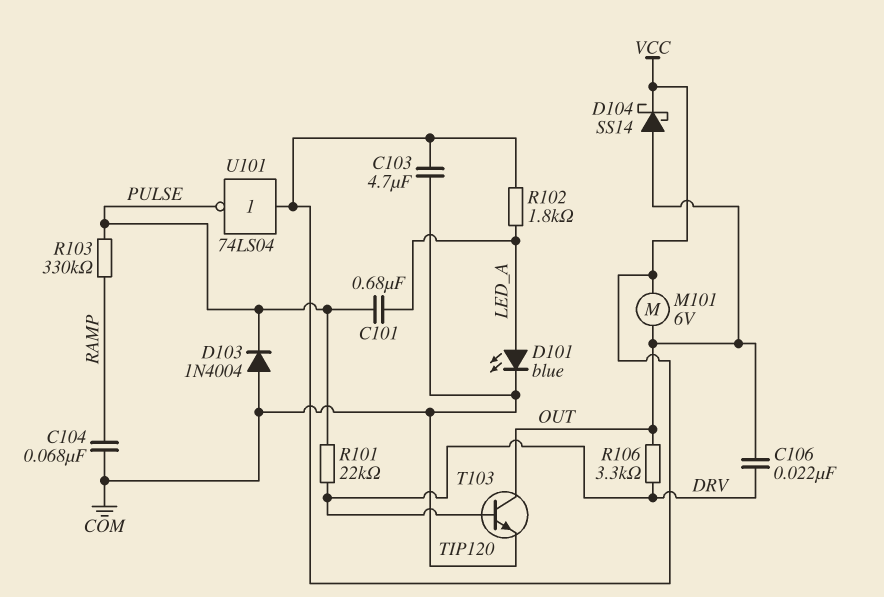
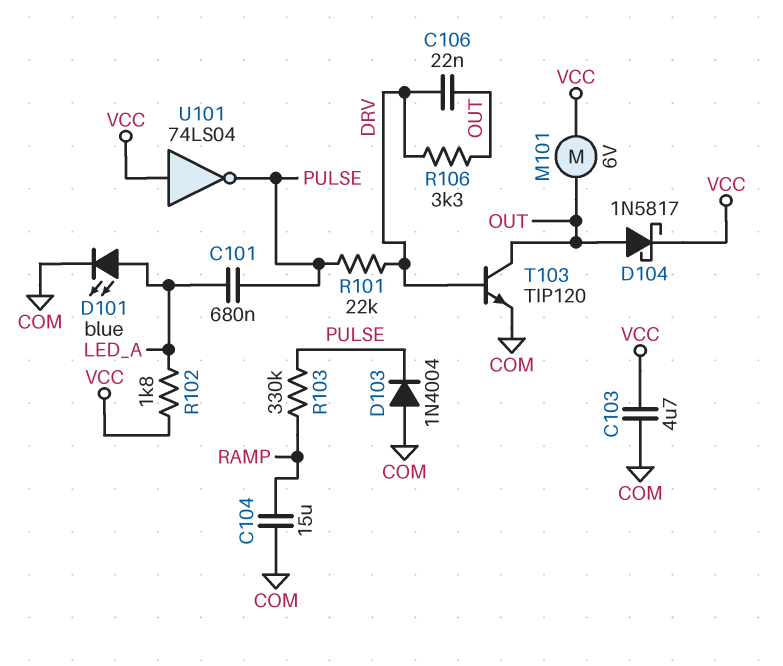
C104: 68nF (COM, RAMP) -> 15uF (COM, RAMP)
D104: schottky SS14 (A OUT, K VCC) -> schottky 1N5817 (A OUT, K VCC)

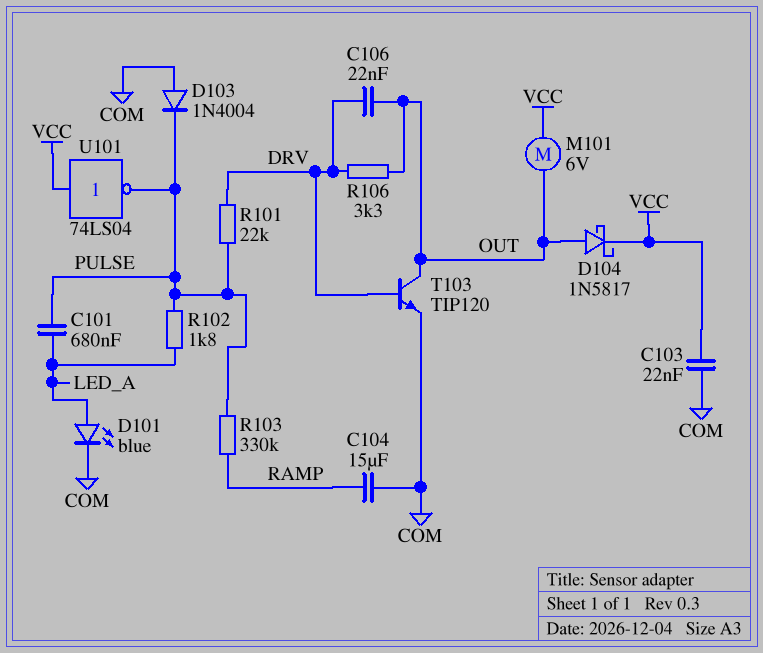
C103: 4.7uF (COM, VCC) -> 22nF (COM, VCC)
R102: 1.8k (LED_A, VCC) -> 1.8k (LED_A, PULSE)

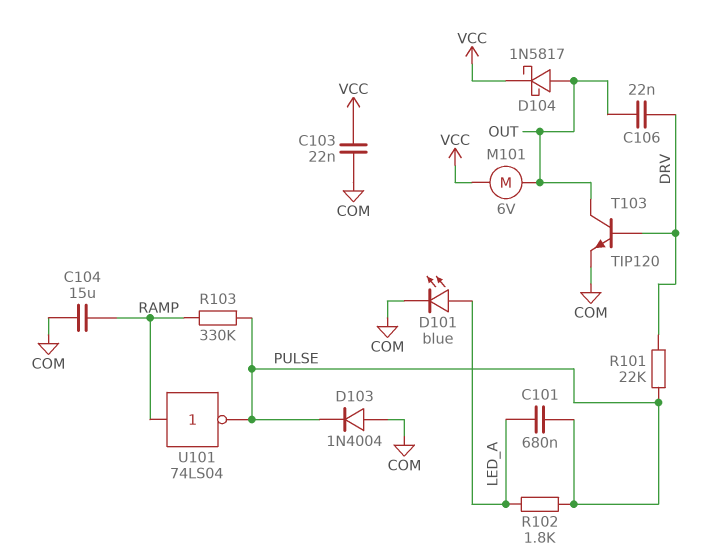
R106: 3.3k (DRV, OUT) -> none
U101: NOT 74LS04 (in VCC, out PULSE) -> NOT 74LS04 (in RAMP, out PULSE)

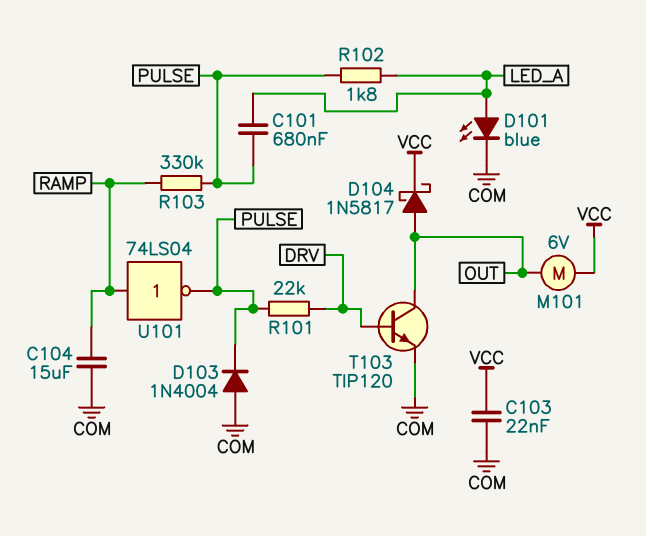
C106: 22nF (DRV, OUT) -> none

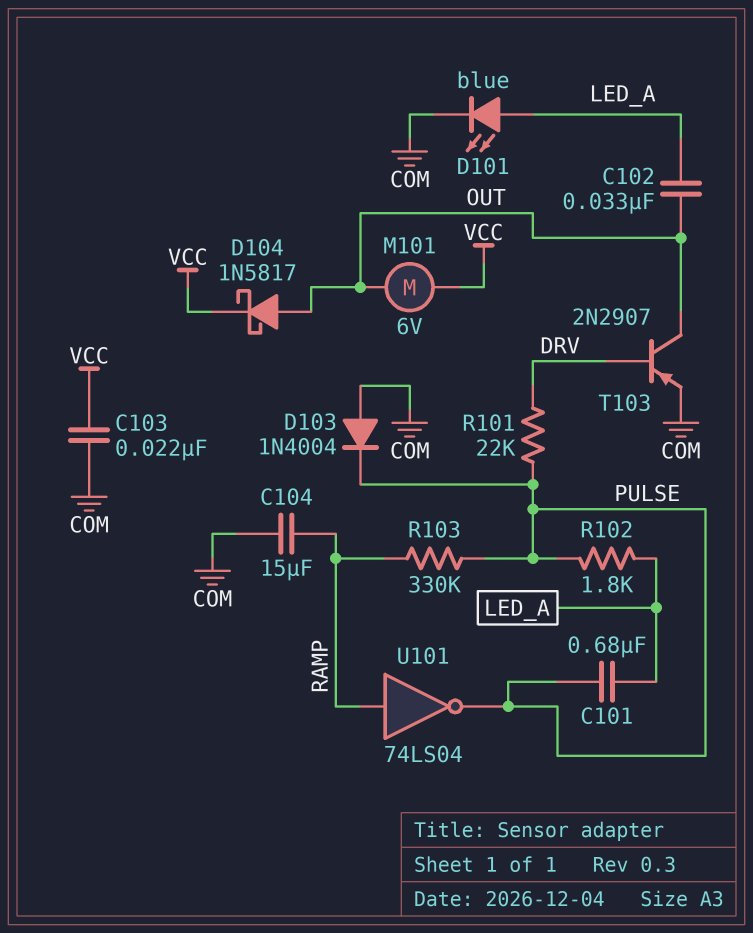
C102: none -> 33nF (LED_A, OUT)
T103: NPN TIP120 (B DRV, C OUT, E COM) -> PNP 2N2907 (B DRV, C OUT, E COM)

